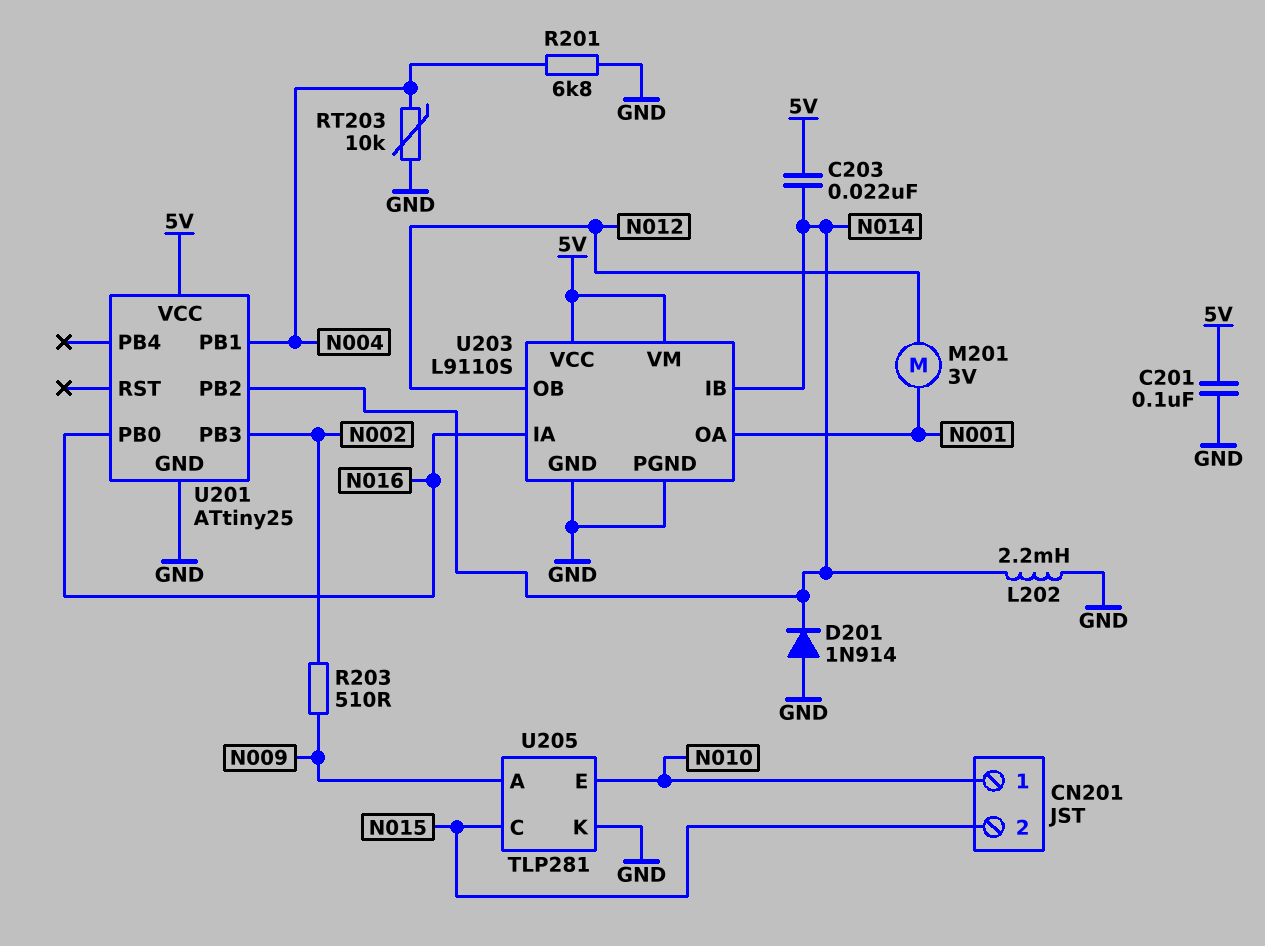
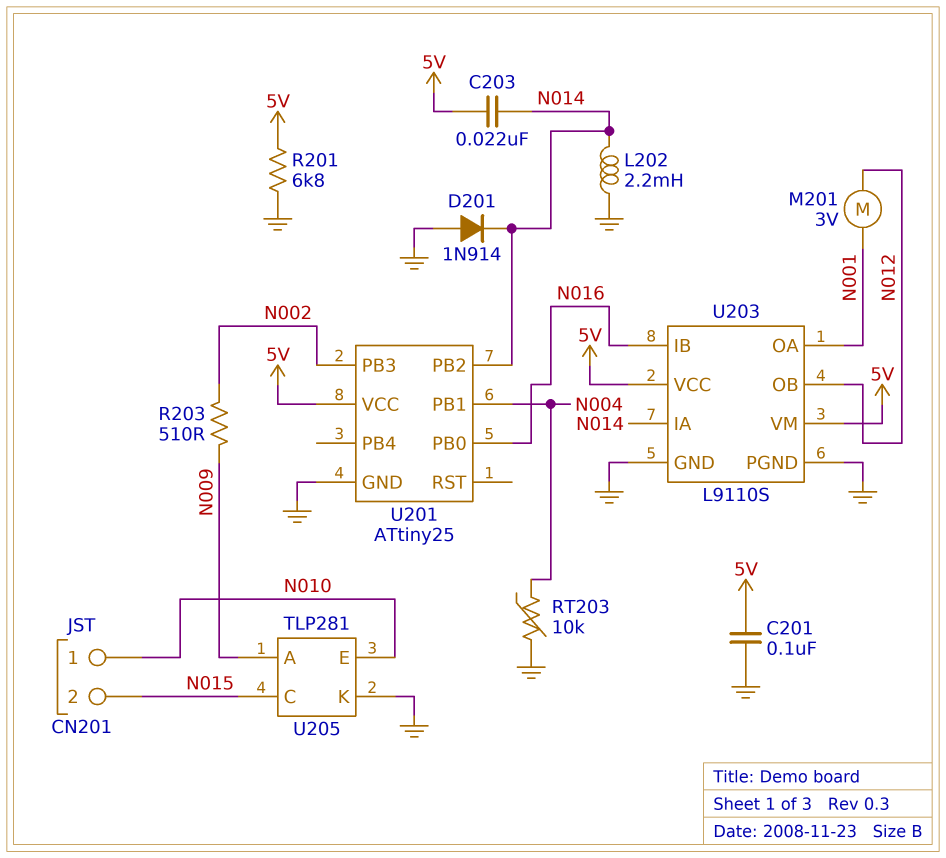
R201: 6.8k (GND, N004) -> 6.8k (5V, GND)
U203 pin IA: N016 -> N014
U203 pin IB: N014 -> N016

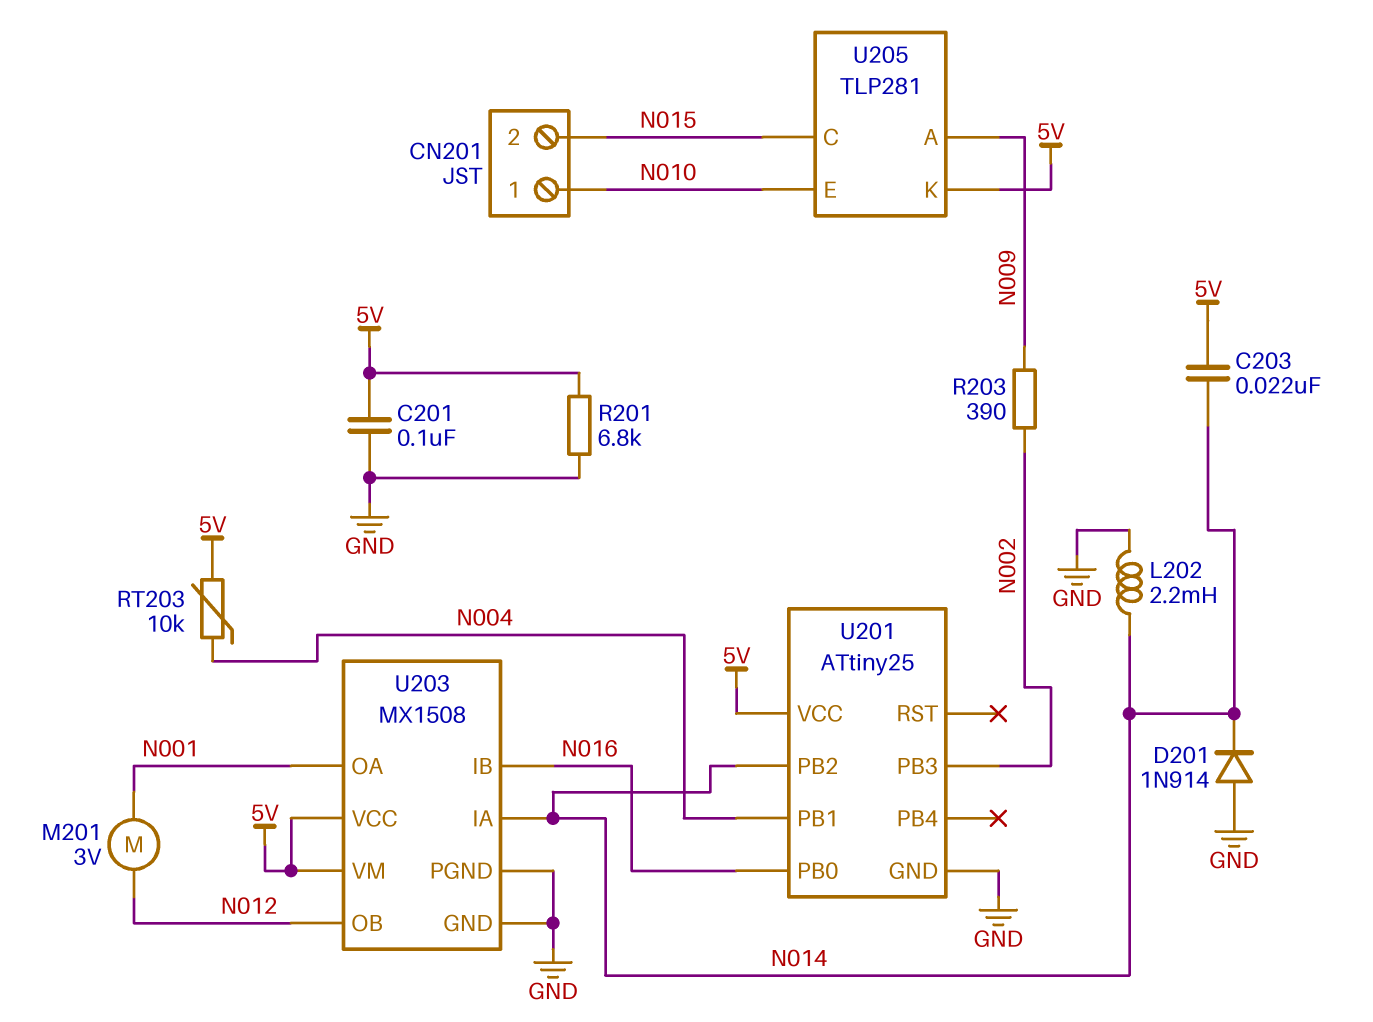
R203: 510 (N002, N009) -> 390 (N002, N009)
RT203: 10k (GND, N004) -> 10k (5V, N004)
U203: L9110S -> MX1508
U205 pin K: GND -> 5V

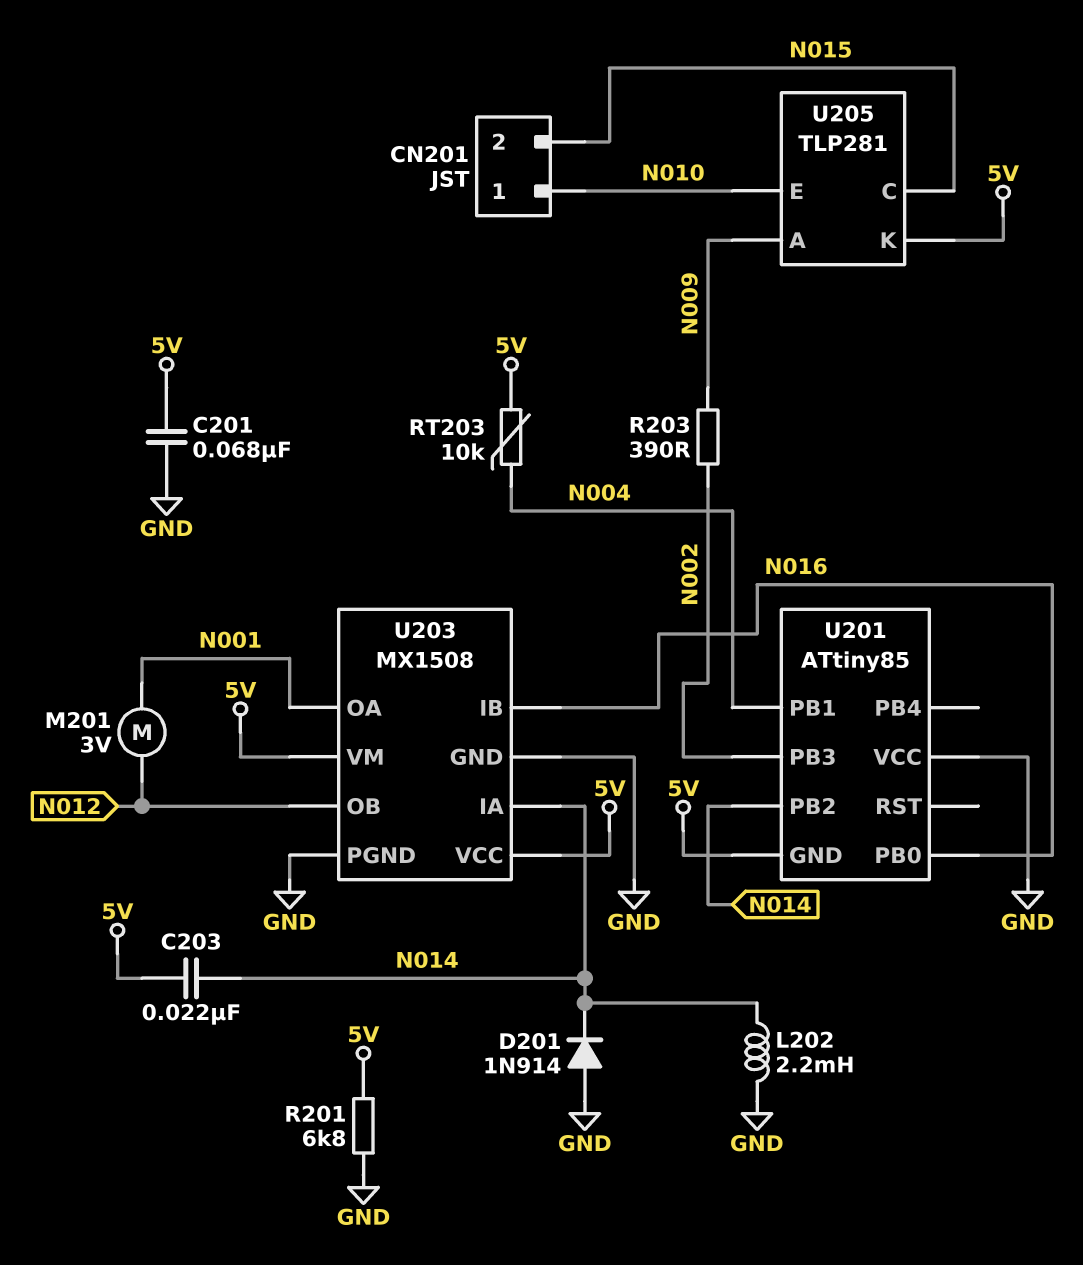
C201: 100nF (5V, GND) -> 68nF (5V, GND)
U201: ATtiny25 -> ATtiny85
U201 pin GND: GND -> 5V
U201 pin VCC: 5V -> GND

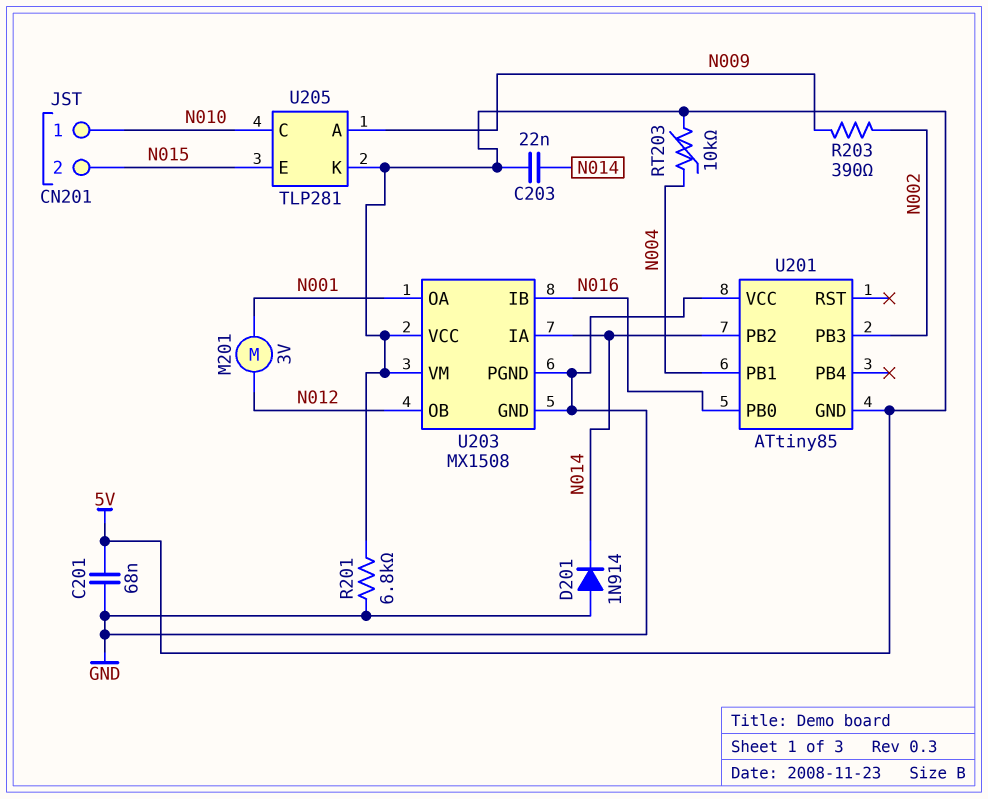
L202: 2.2mH (GND, N014) -> none
U205 pin C: N015 -> N010
U205 pin E: N010 -> N015

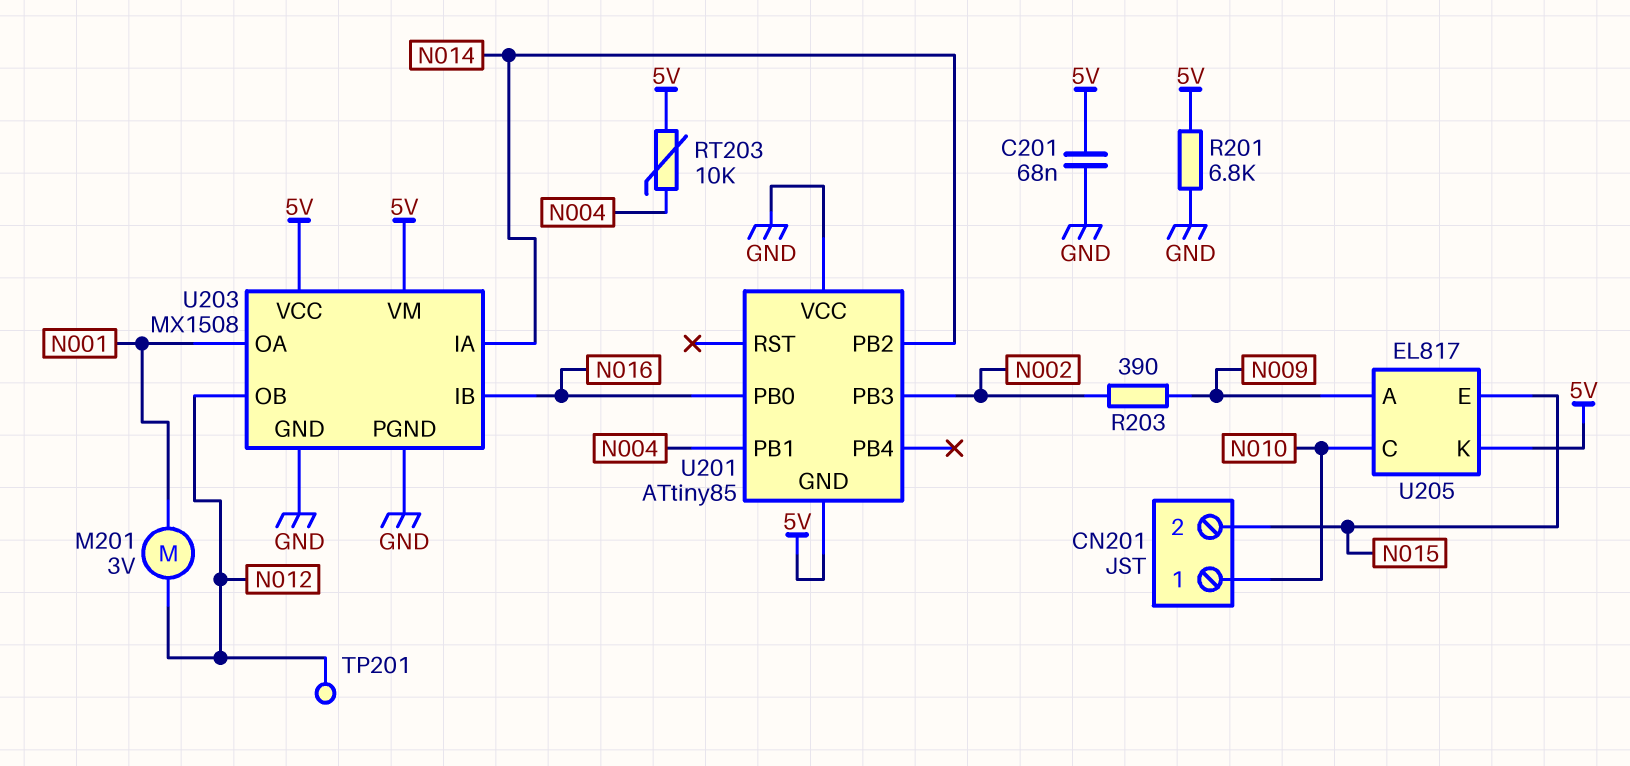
C203: 22nF (5V, N014) -> none
D201: diode 1N914 (A GND, K N014) -> none
TP201: none -> test point (N012)
U205: TLP281 -> EL817

